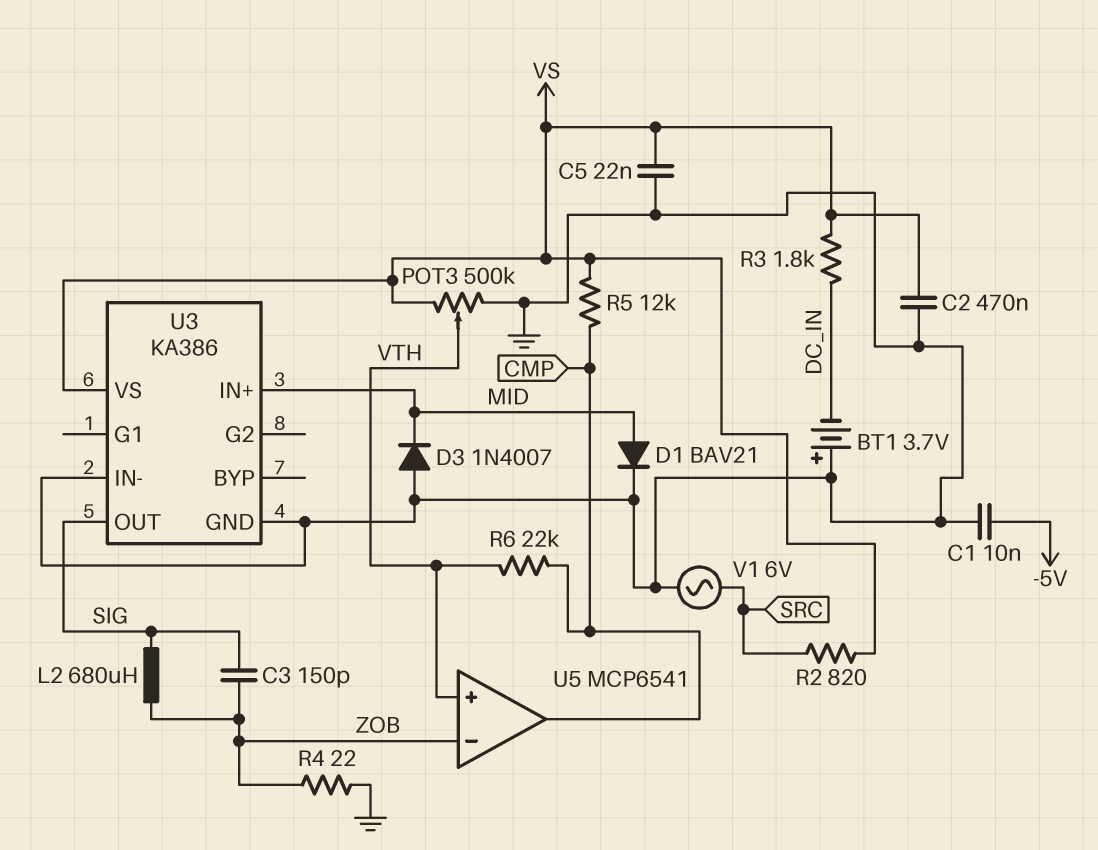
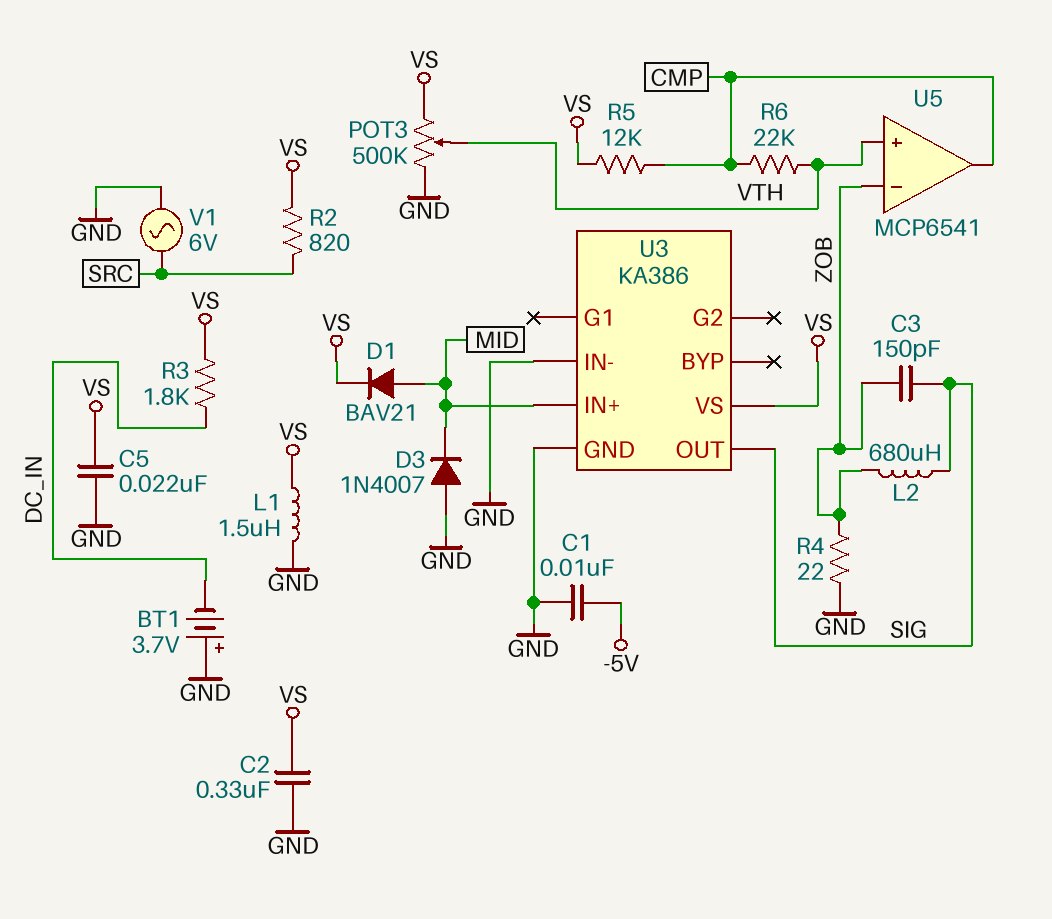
C2: 470nF (GND, VS) -> 330nF (GND, VS)
D1: diode BAV21 (A MID, K GND) -> diode BAV21 (A MID, K VS)
L1: none -> 1.5uH (GND, VS)

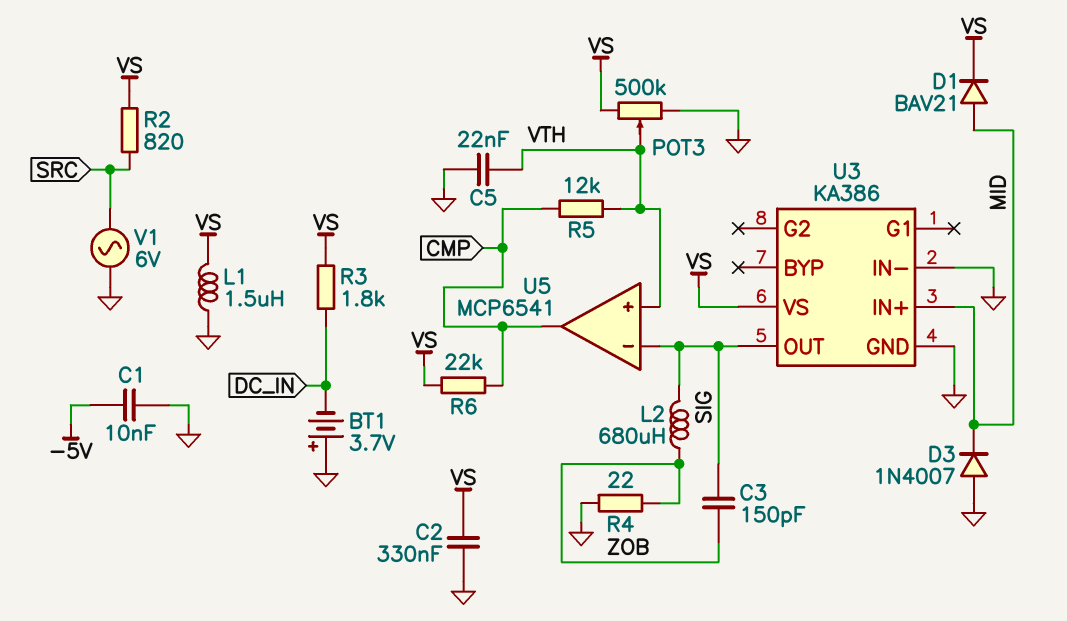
C5: 22nF (GND, VS) -> 22nF (GND, VTH)
R5: 12k (CMP, VS) -> 12k (CMP, VTH)
R6: 22k (CMP, VTH) -> 22k (CMP, VS)
U5 pin in-: ZOB -> SIG

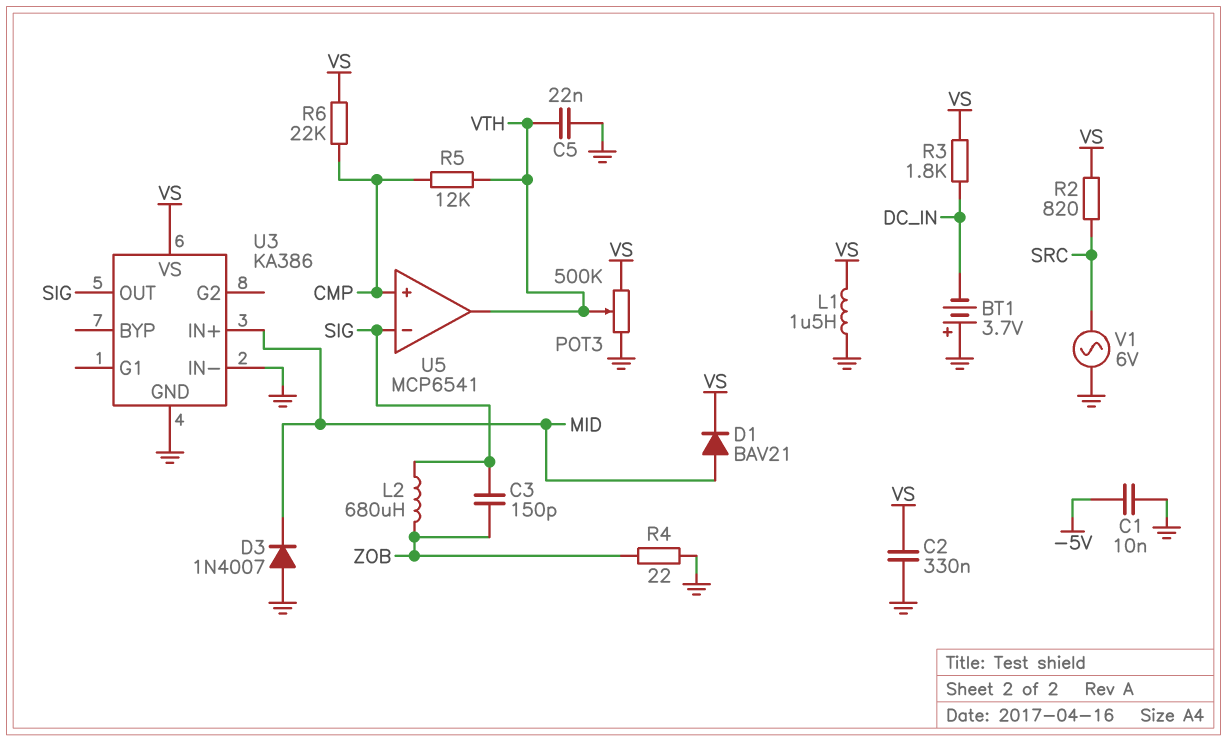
U5 pin in+: VTH -> CMP
U5 pin out: CMP -> VTH

